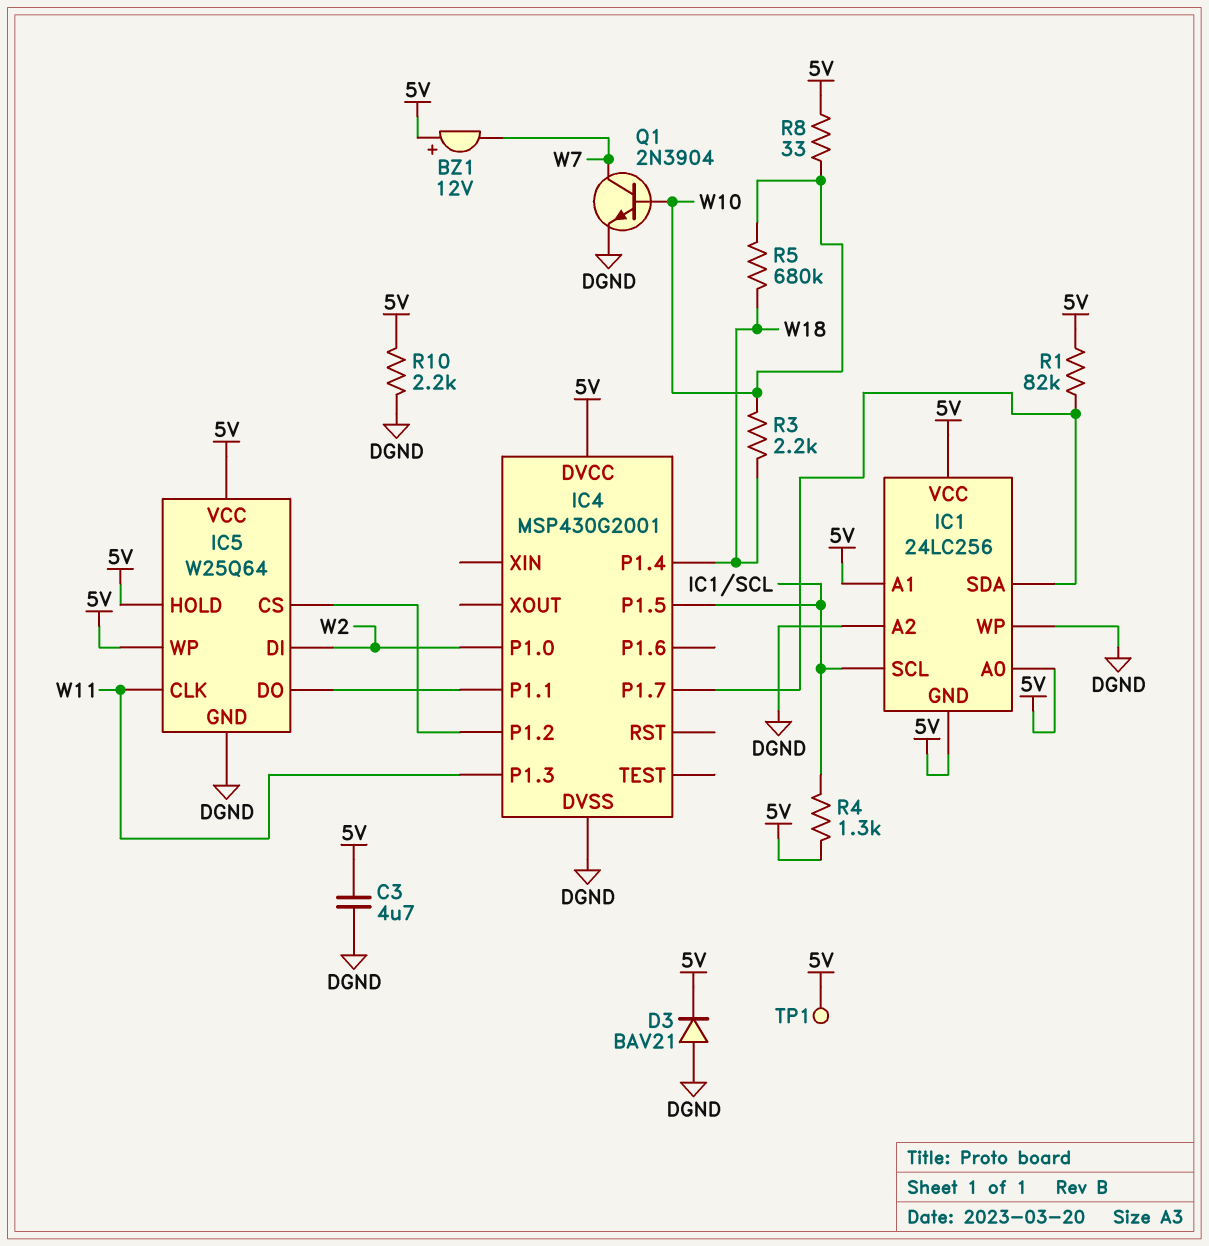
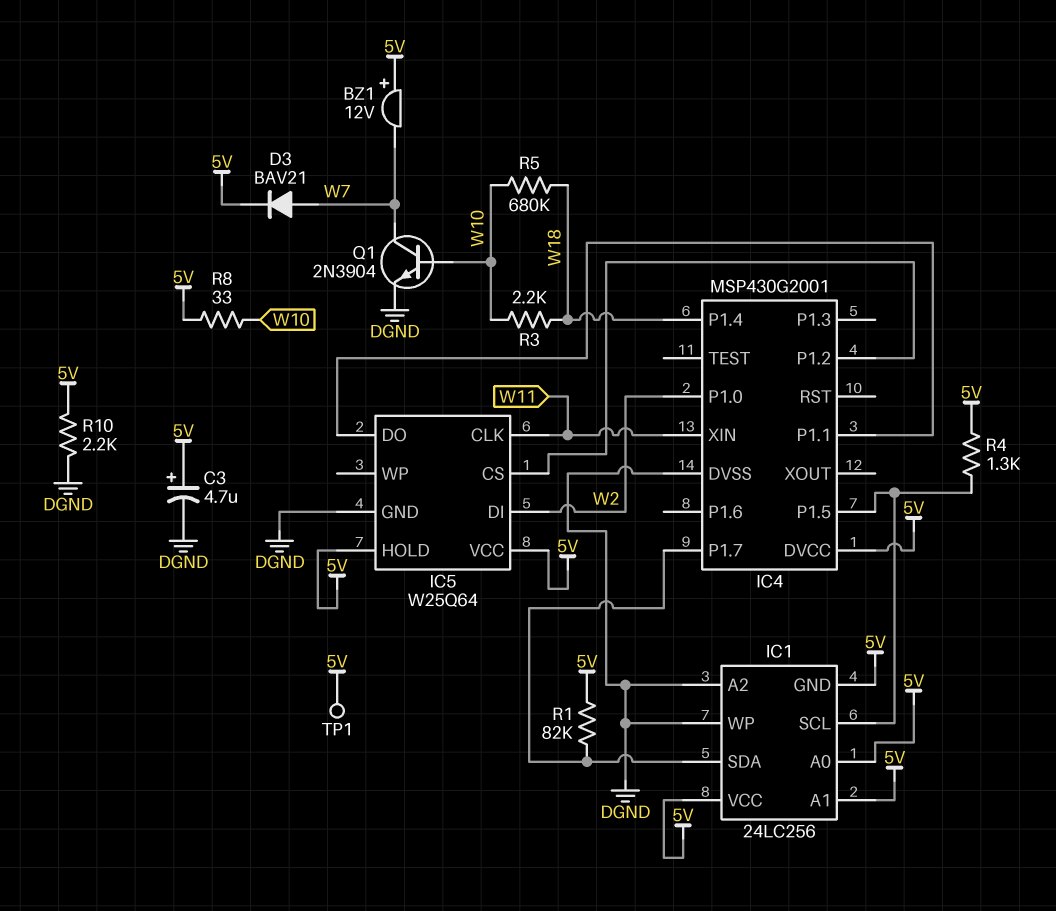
C3: 4.7uF (5V, DGND) -> 4.7uF (plus 5V, minus DGND)
D3: diode BAV21 (A DGND, K 5V) -> diode BAV21 (A W7, K 5V)
IC4 pin P1.3: W11 -> none
IC4 pin XIN: none -> W11
IC5 pin WP: 5V -> none

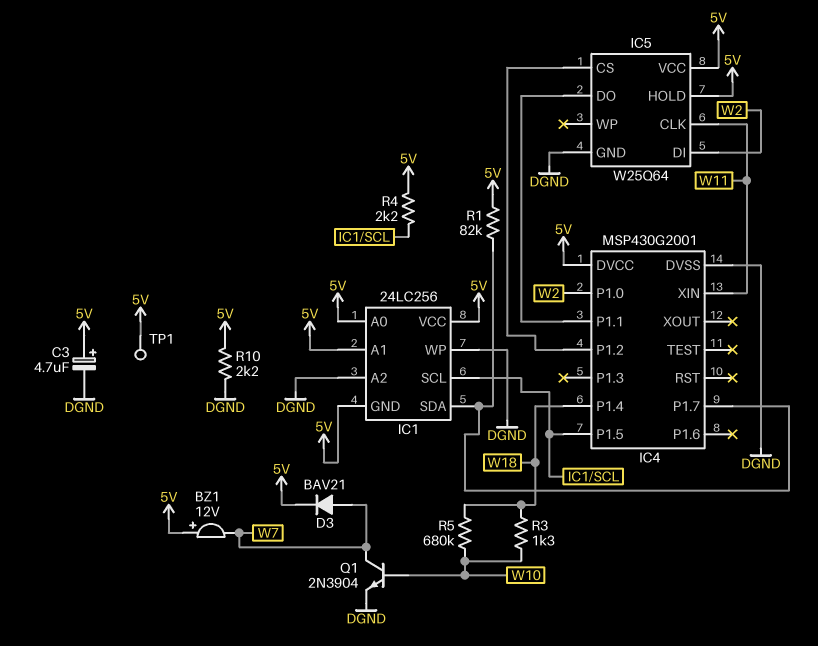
R3: 2.2k (W10, W18) -> 1.3k (W10, W18)
R4: 1.3k (5V, IC1/SCL) -> 2.2k (5V, IC1/SCL)
R8: 33 (5V, W10) -> none

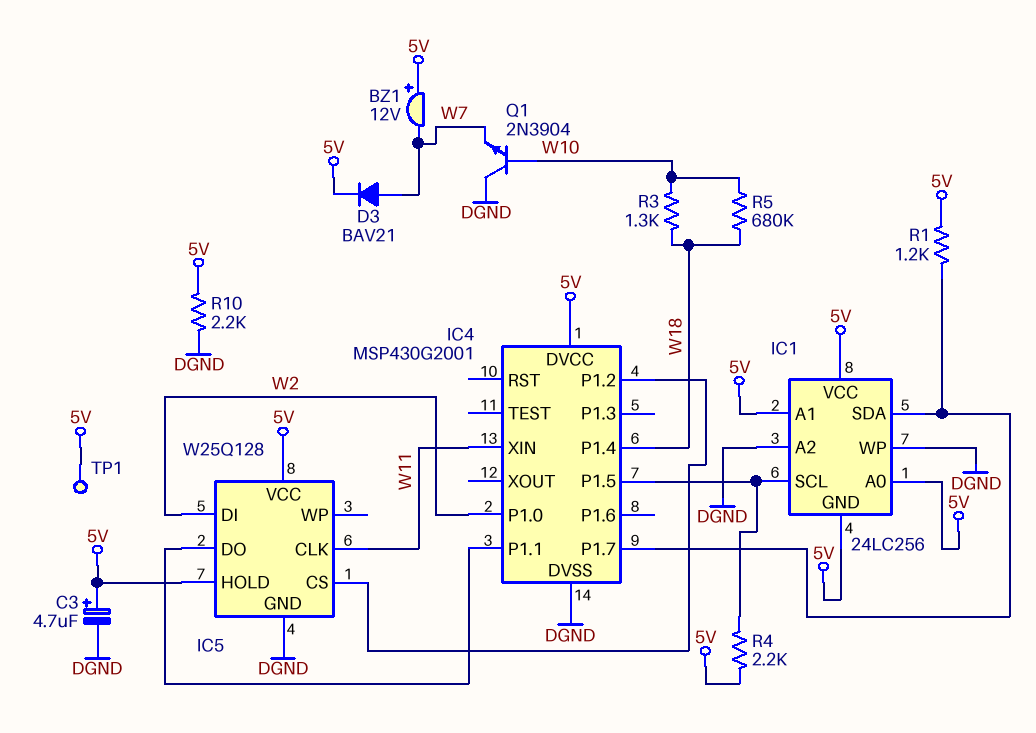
IC5: W25Q64 -> W25Q128
Q1: NPN 2N3904 (B W10, C W7, E DGND) -> NPN 2N3904 (B W10, C DGND, E W7)
R1: 82k (5V, IC1/SDA) -> 1.2k (5V, IC1/SDA)

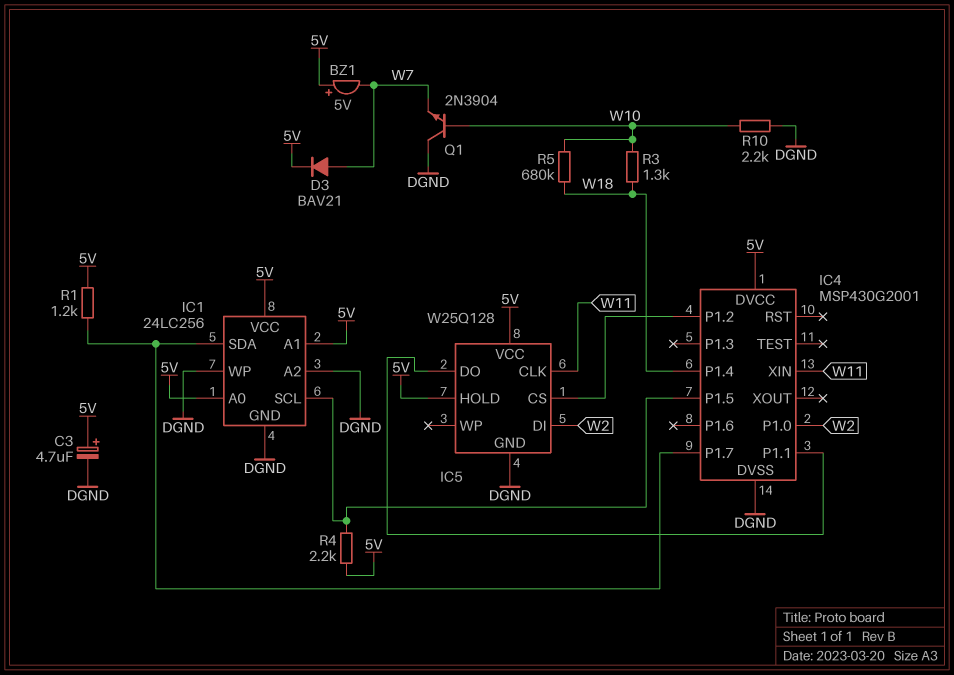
BZ1: buzzer 12V (plus 5V, minus W7) -> buzzer 5V (plus 5V, minus W7)
IC1 pin GND: 5V -> DGND
R10: 2.2k (5V, DGND) -> 2.2k (DGND, W10)
TP1: test point (5V) -> none

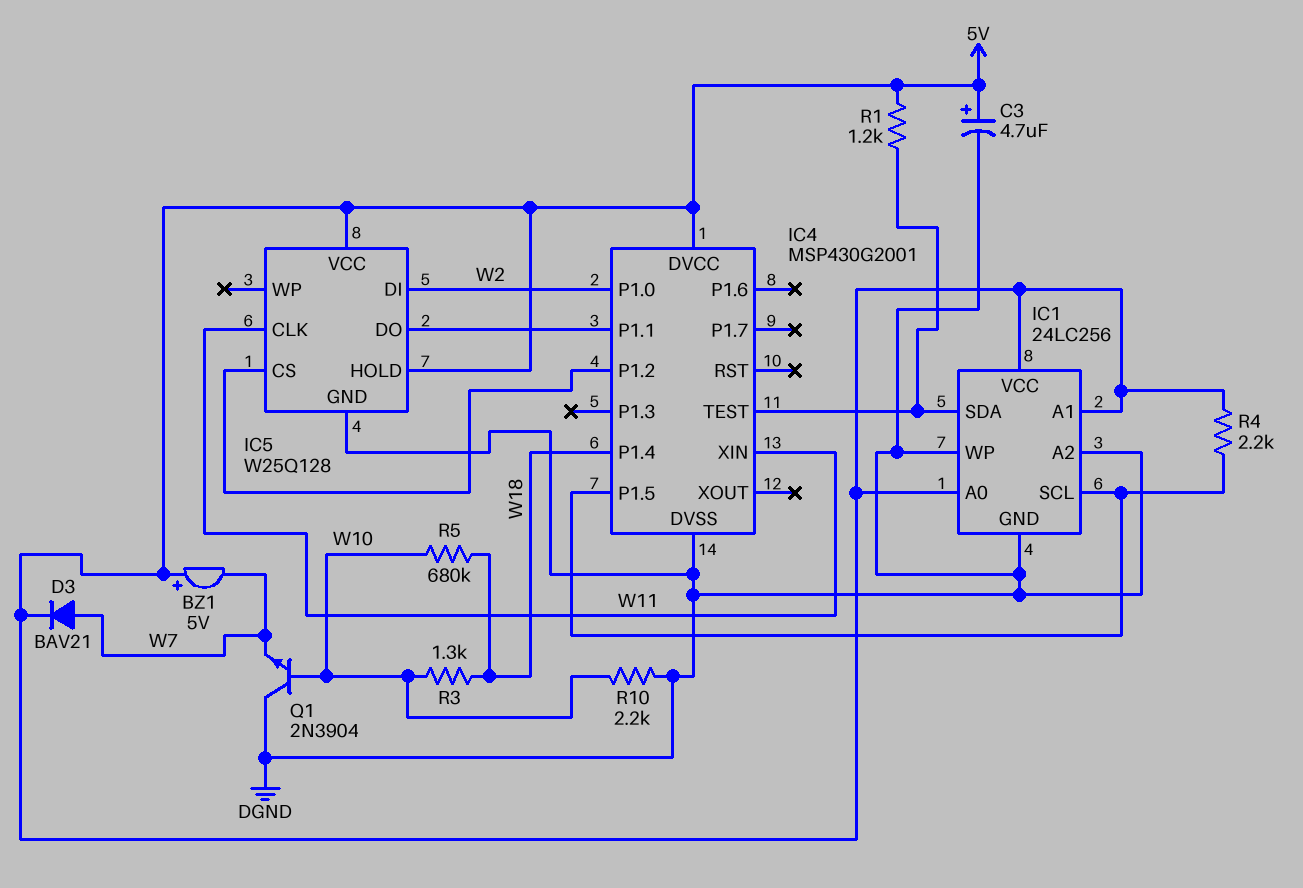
IC4 pin P1.7: IC1/SDA -> none
IC4 pin TEST: none -> IC1/SDA

